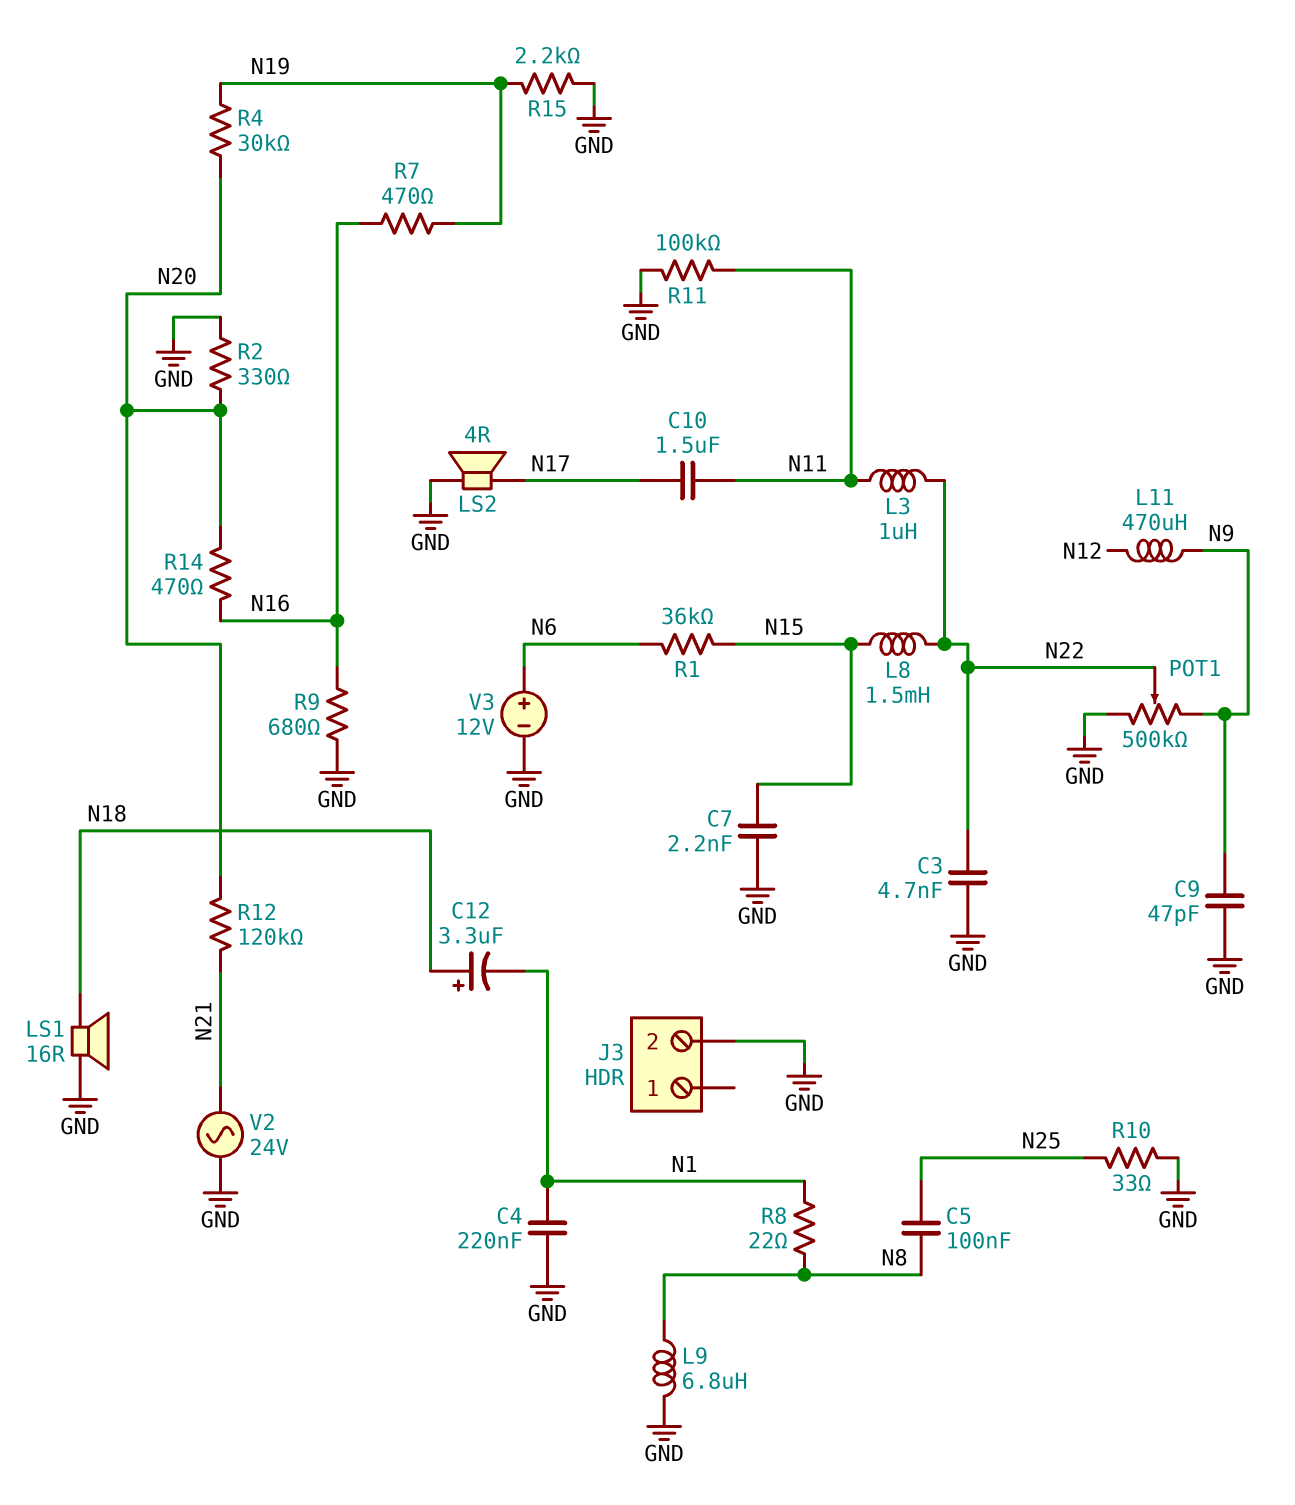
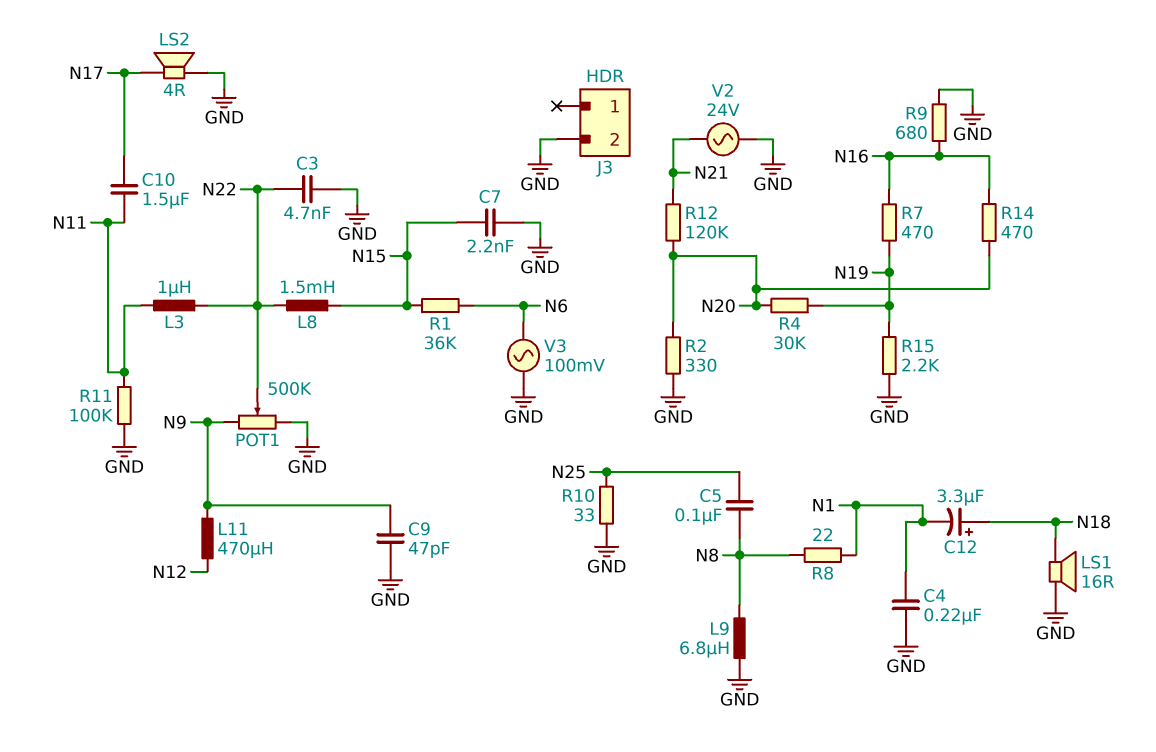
V3: 12V (plus N6, minus GND) -> AC 100mV (GND, N6)

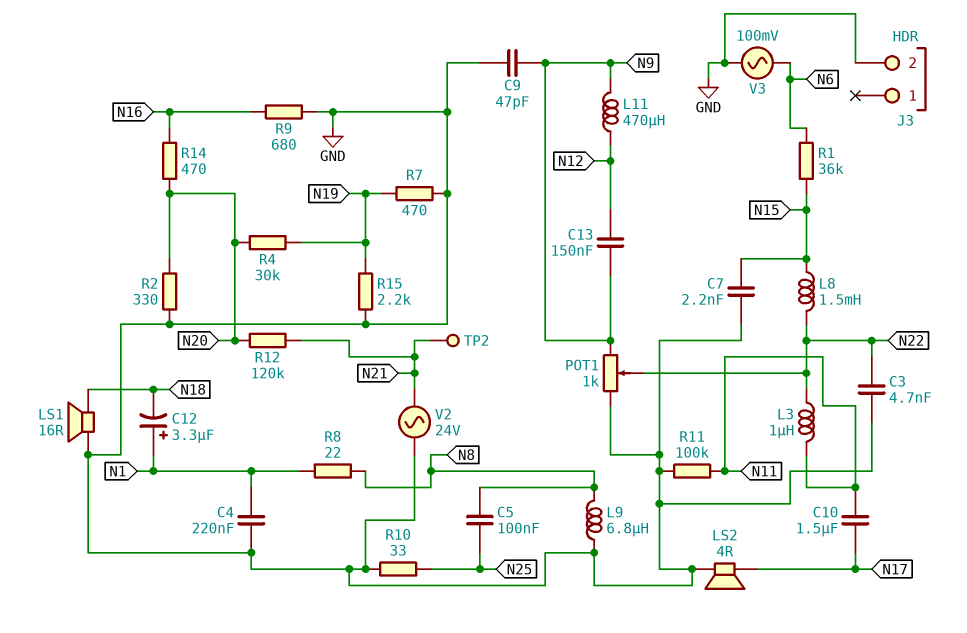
C12: 3.3uF (plus N18, minus N1) -> 3.3uF (plus N1, minus N18)
C13: none -> 150nF (N9, N12)
POT1: 500k (GND, N9, wiper N22) -> 1k (GND, N9, wiper N22)
R7: 470 (N16, N19) -> 470 (GND, N19)
TP2: none -> test point (N21)

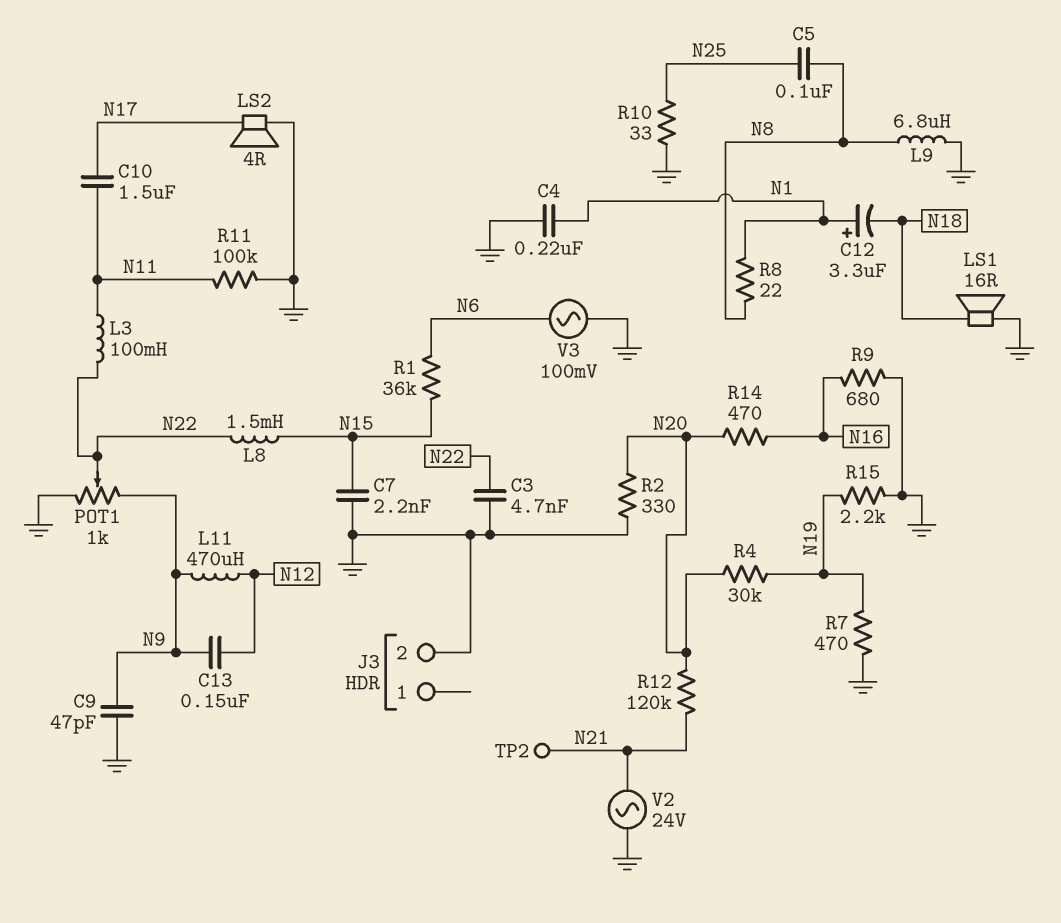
L3: 1uH (N11, N22) -> 100mH (N11, N22)

